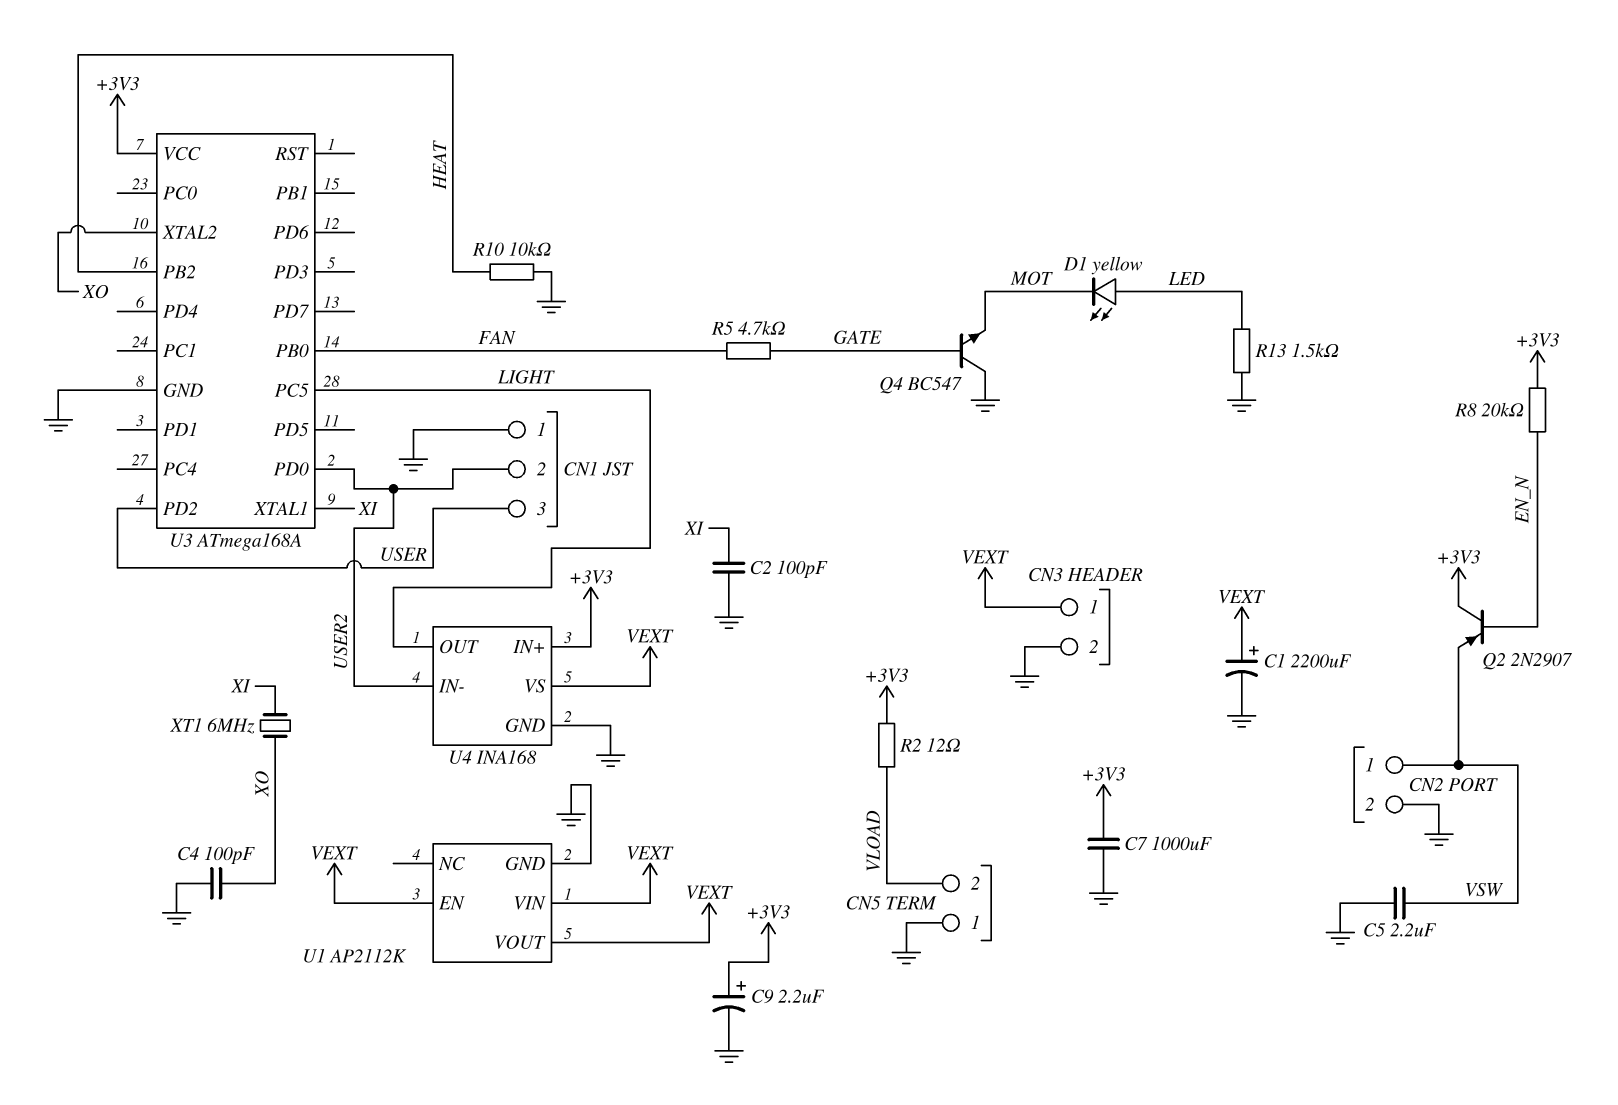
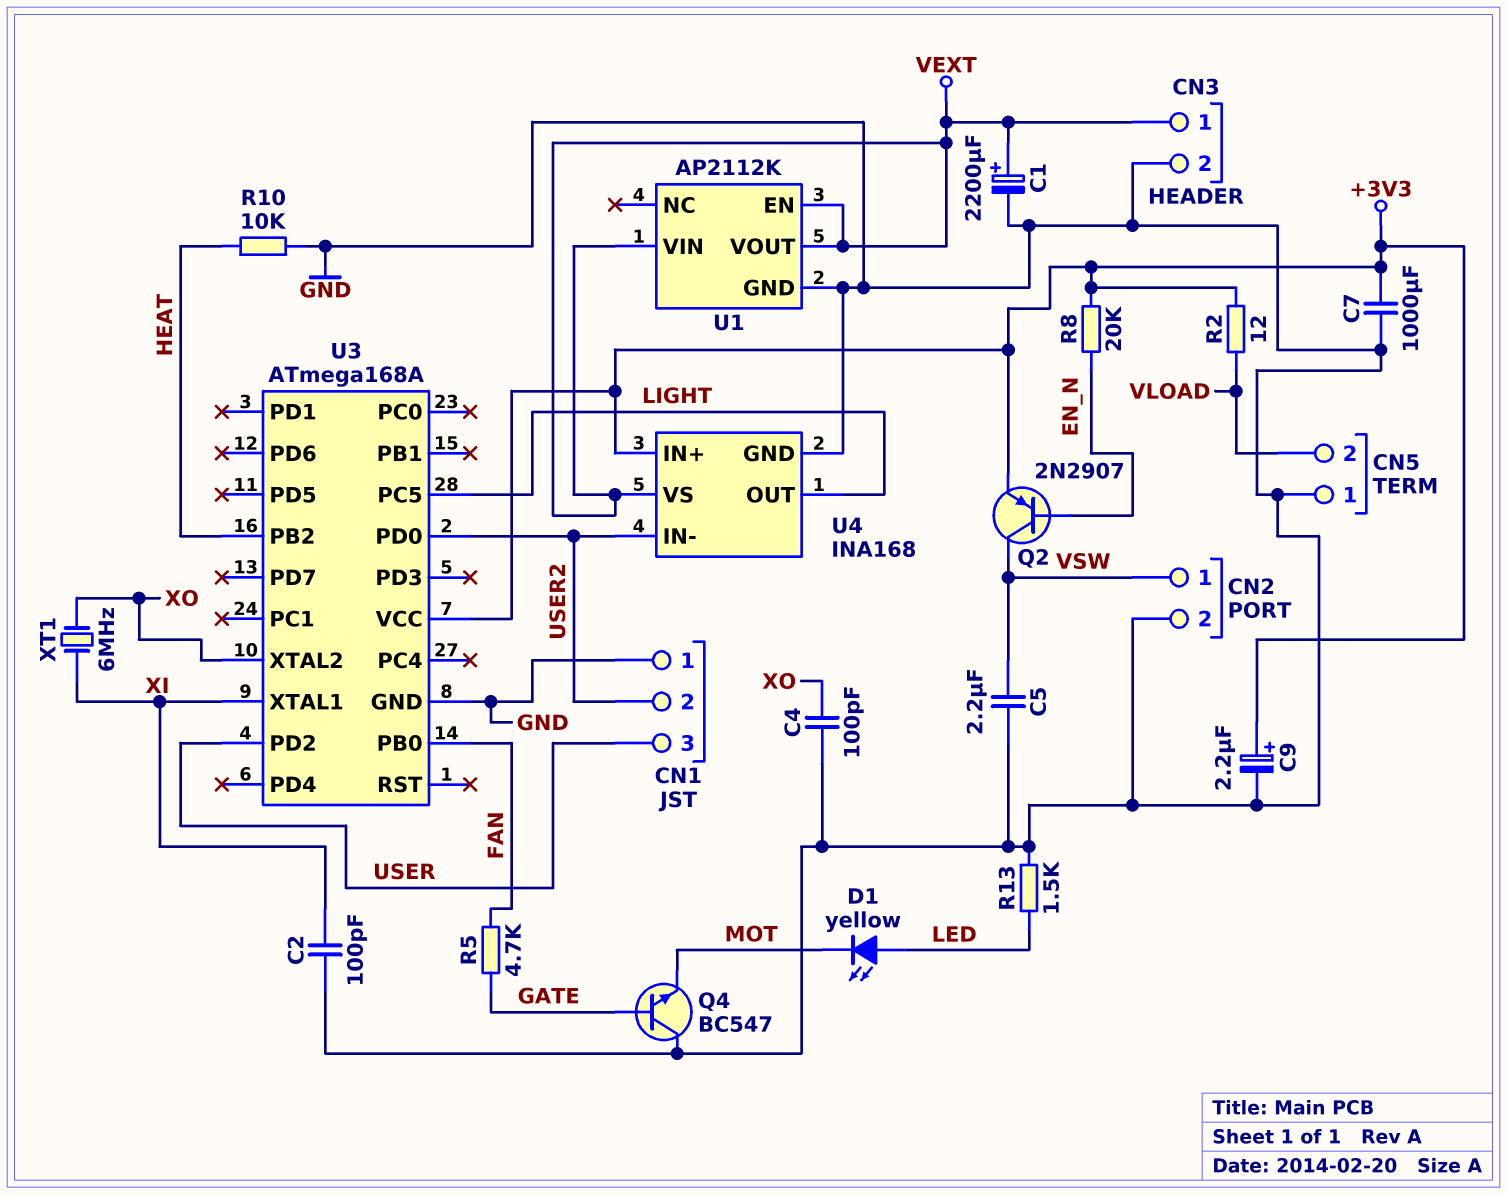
Q2: PNP 2N2907 (B EN_N, C +3V3, E VSW) -> PNP 2N2907 (B EN_N, C VSW, E +3V3)

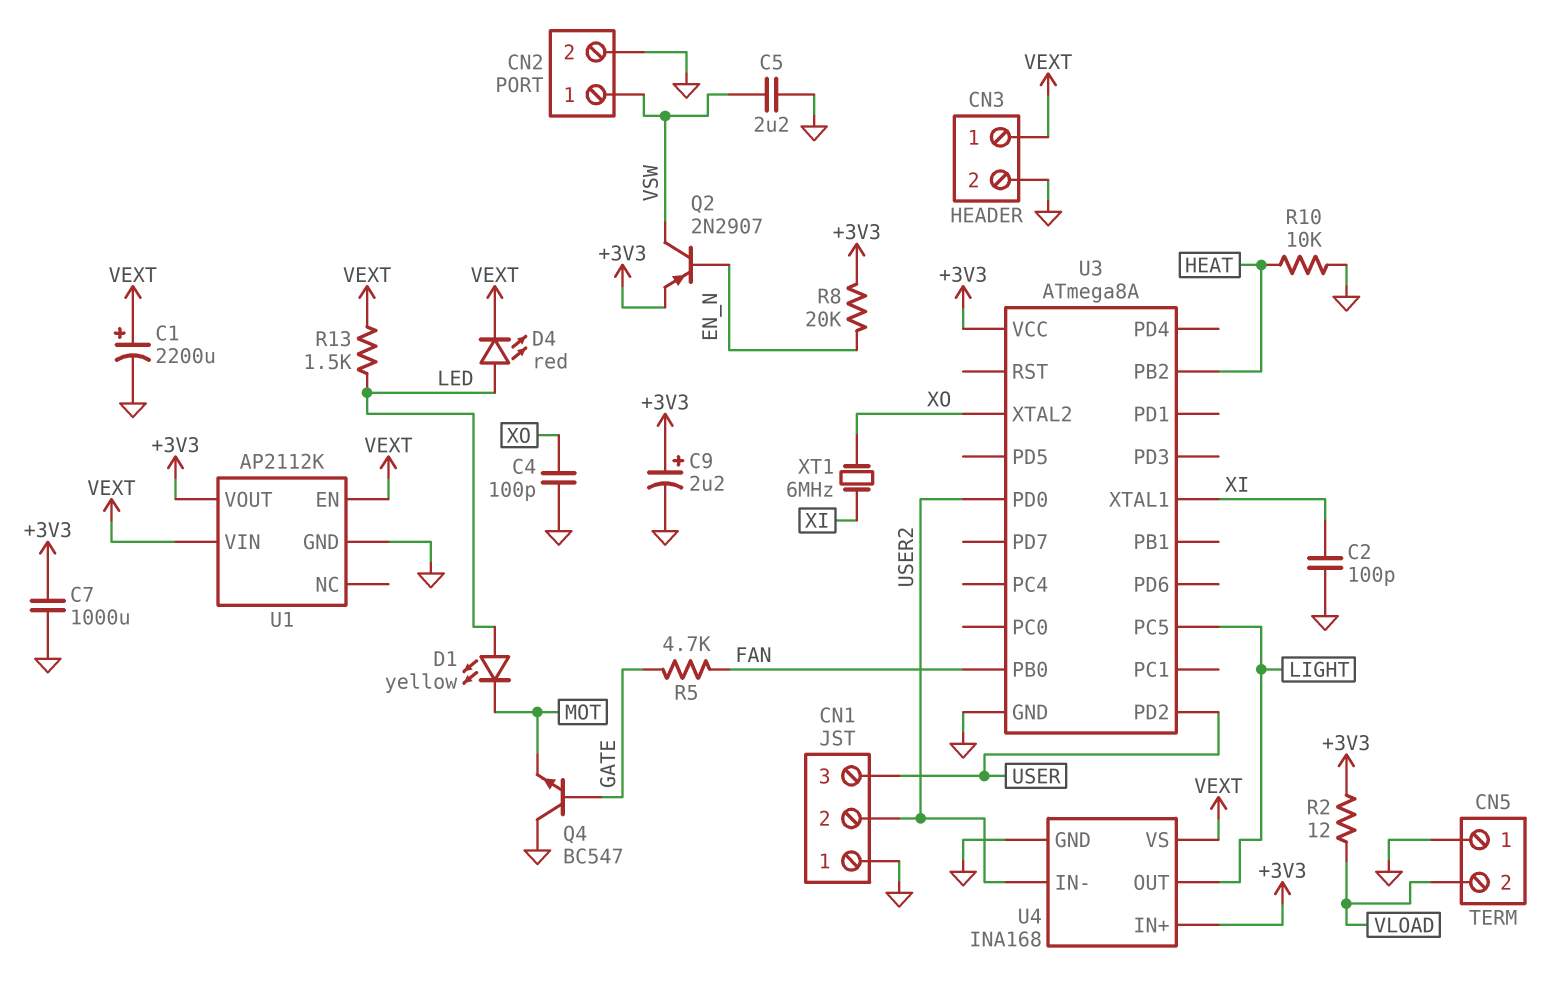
D4: none -> LED red (A LED, K VEXT)
R13: 1.5k (GND, LED) -> 1.5k (LED, VEXT)
U1 pin VOUT: VEXT -> +3V3
U3: ATmega168A -> ATmega8A

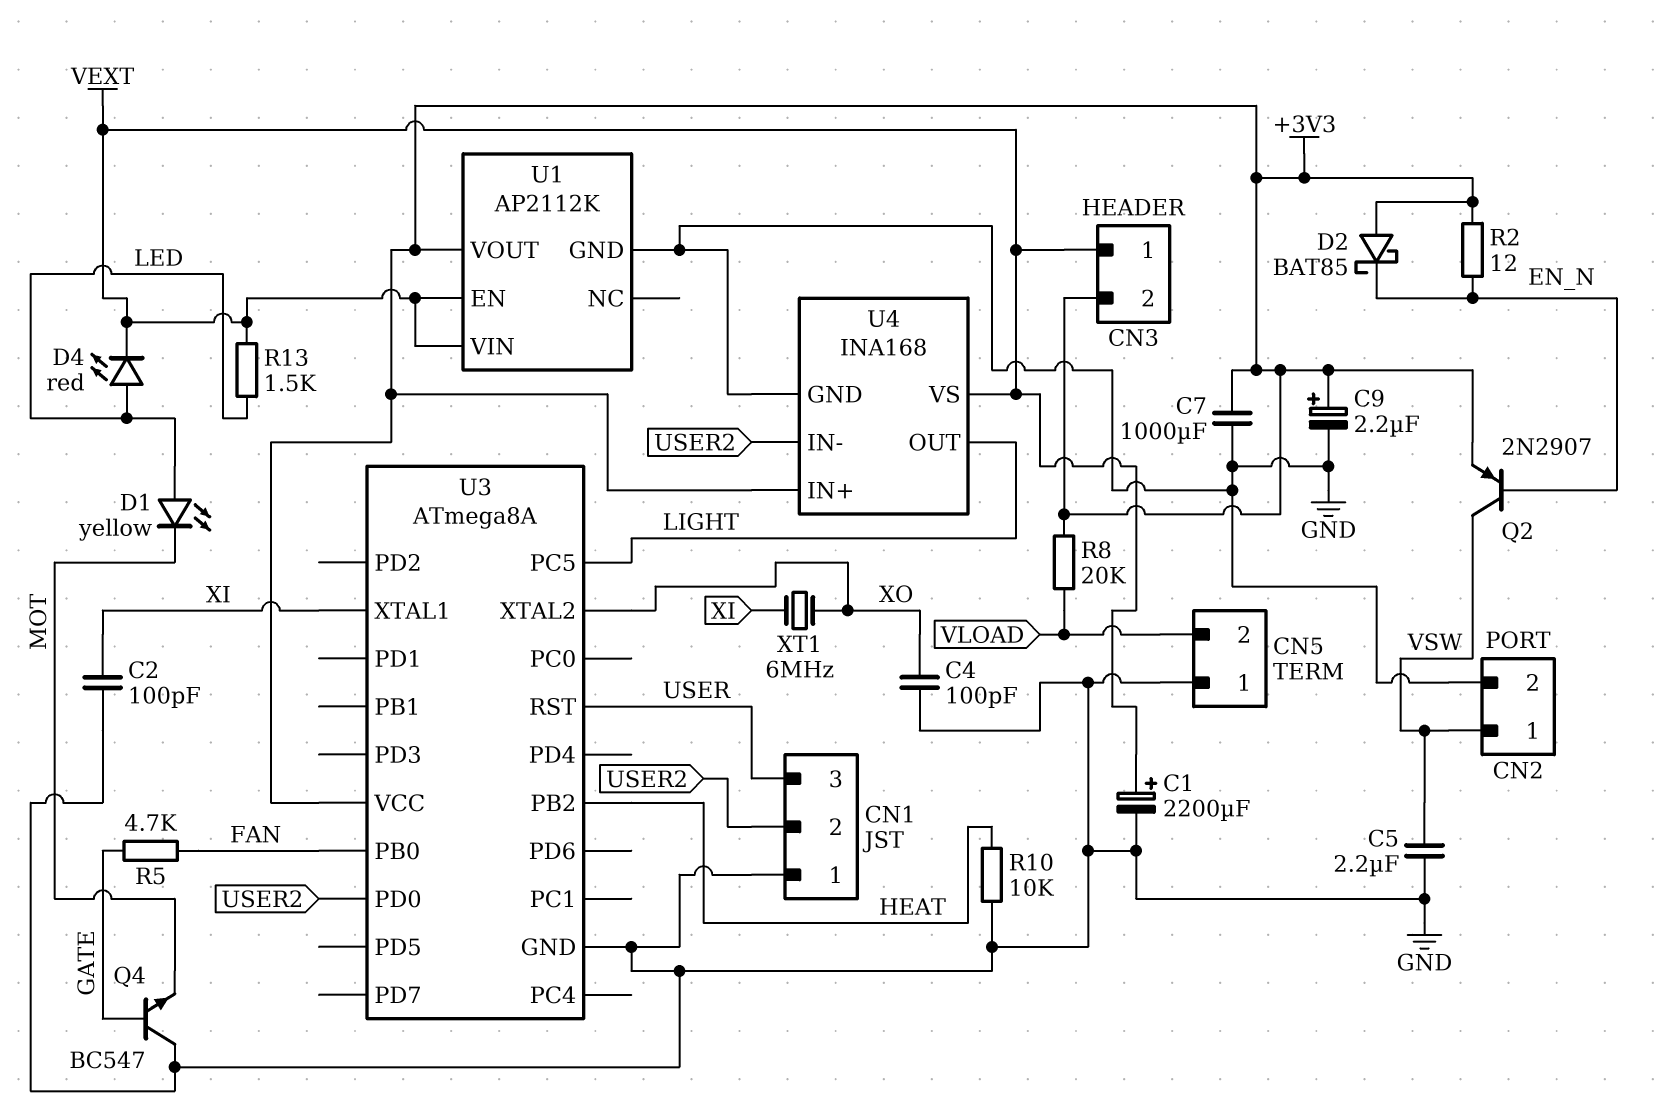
CN3 pin 2: GND -> +3V3
D2: none -> schottky BAT85 (A +3V3, K EN_N)
R2: 12 (+3V3, VLOAD) -> 12 (+3V3, EN_N)
R8: 20k (+3V3, EN_N) -> 20k (+3V3, VLOAD)
U3 pin PD2: USER -> none
U3 pin RST: none -> USER

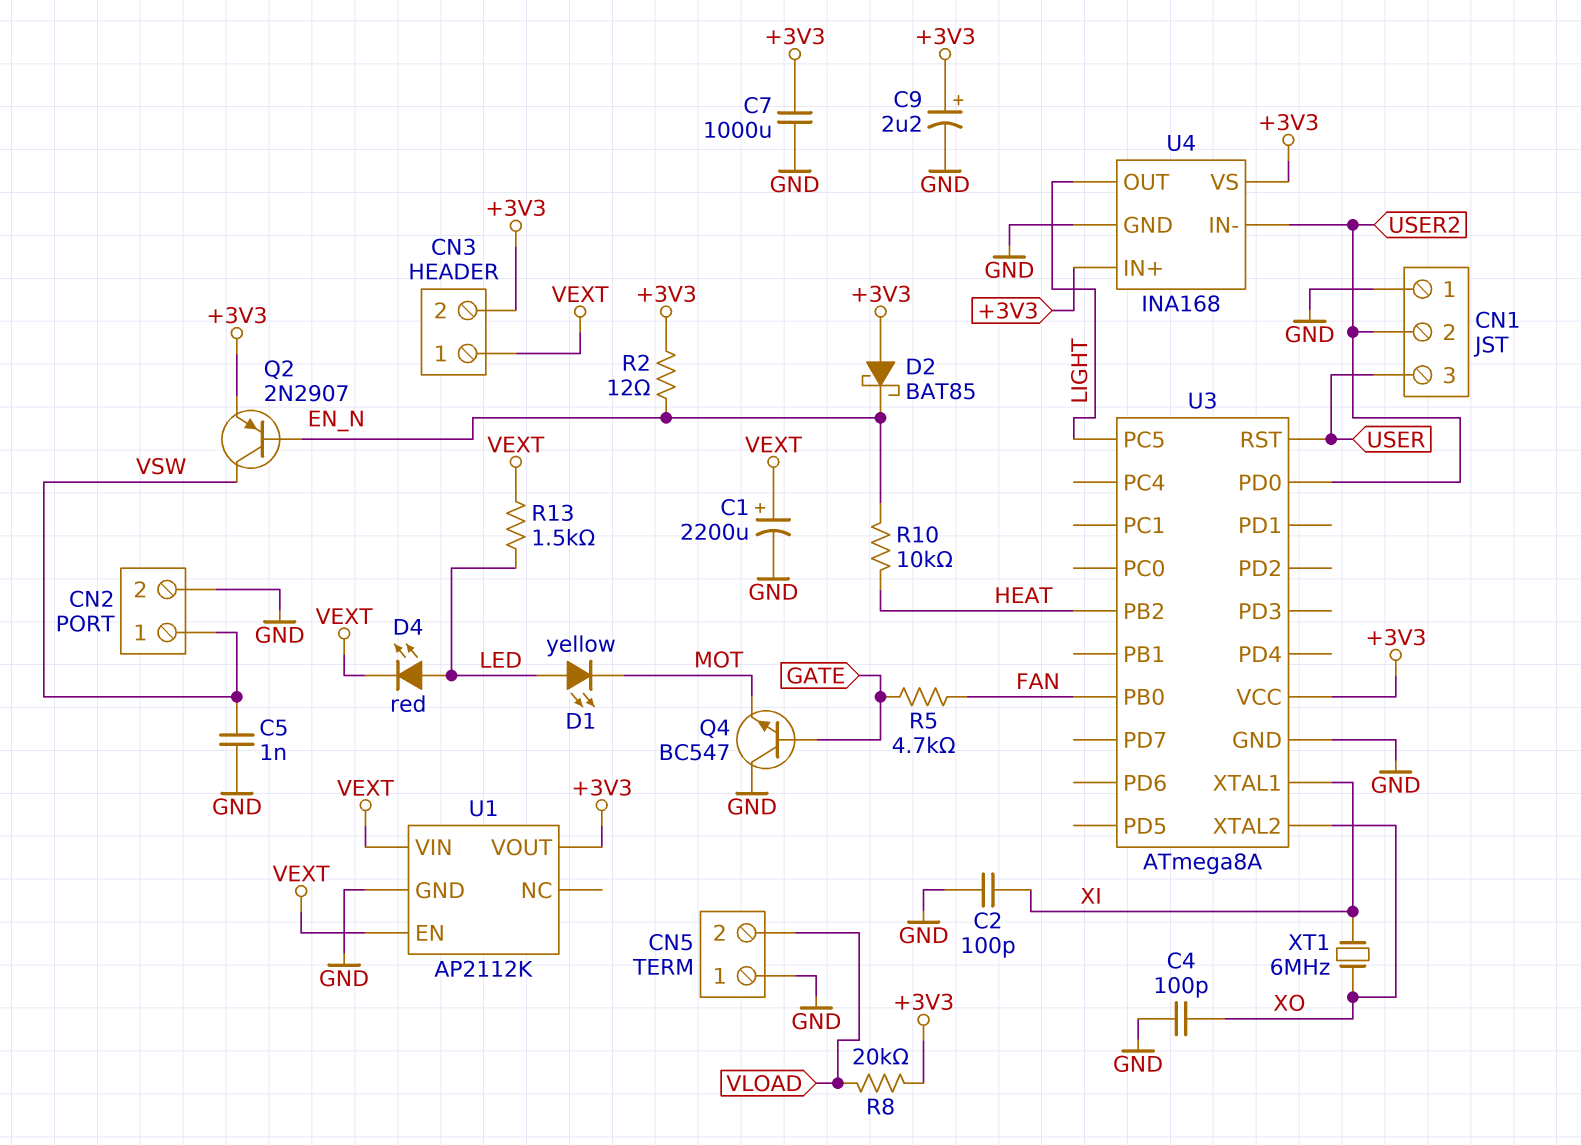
C5: 2.2uF (GND, VSW) -> 1nF (GND, VSW)
R10: 10k (GND, HEAT) -> 10k (EN_N, HEAT)
U4 pin VS: VEXT -> +3V3

